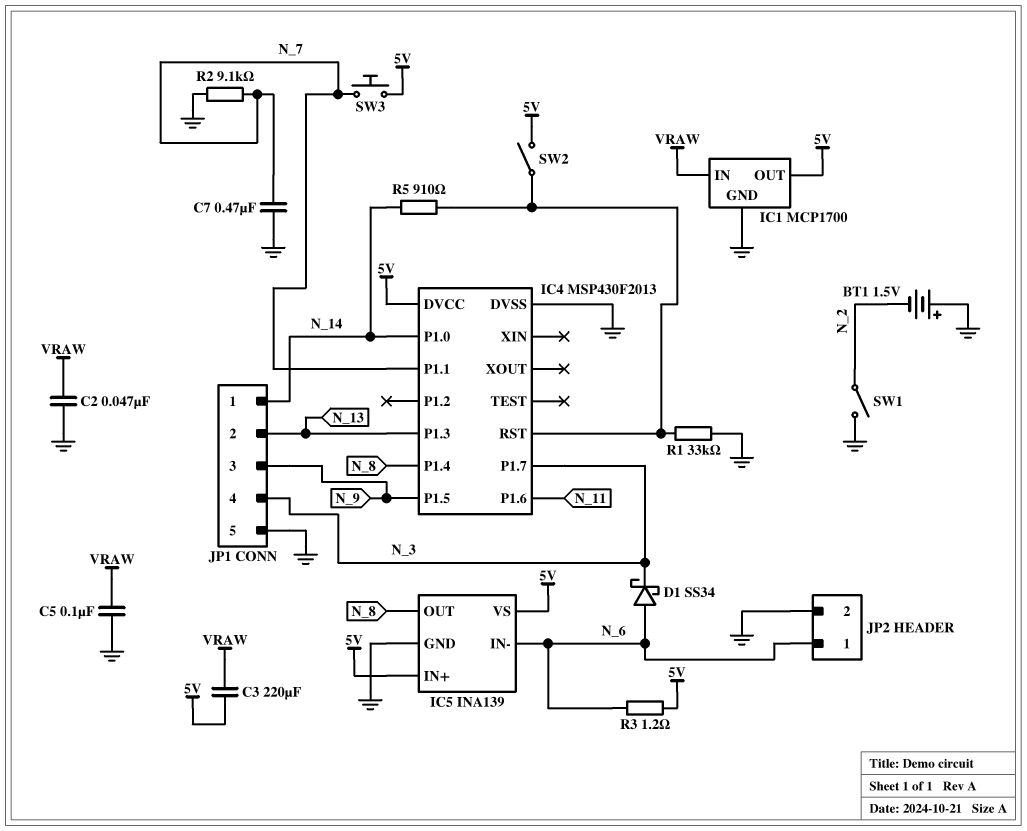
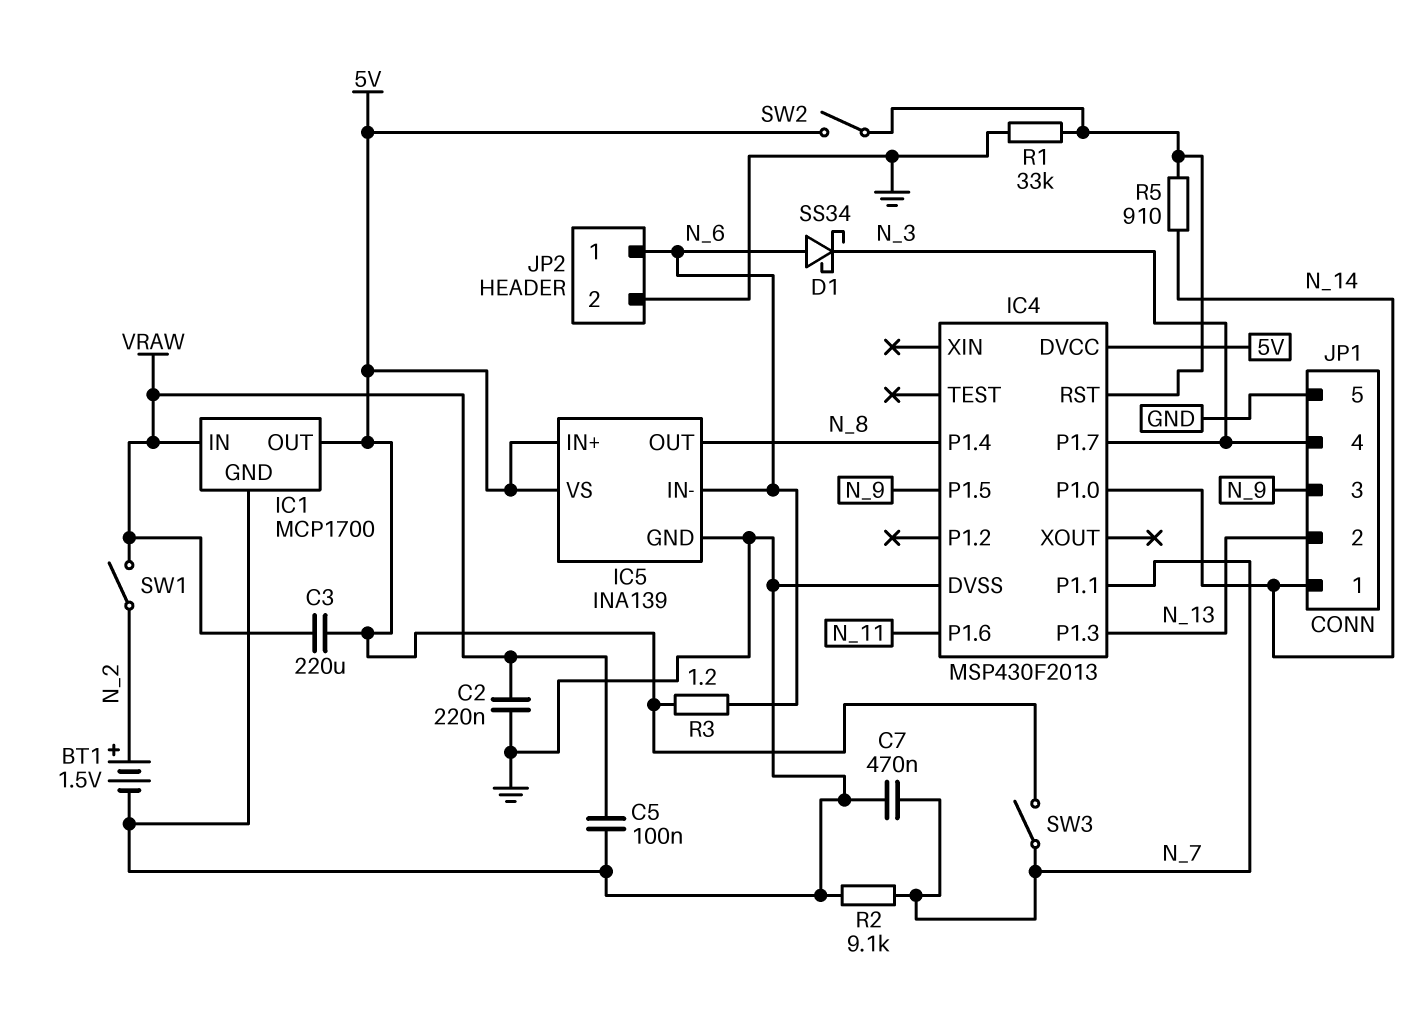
BT1: 1.5V (plus GND, minus N_2) -> 1.5V (plus N_2, minus GND)
C2: 47nF (GND, VRAW) -> 220nF (GND, VRAW)
SW1: switch (GND, N_2) -> switch (N_2, VRAW)
SW3: button (5V, N_7) -> switch (5V, N_7)

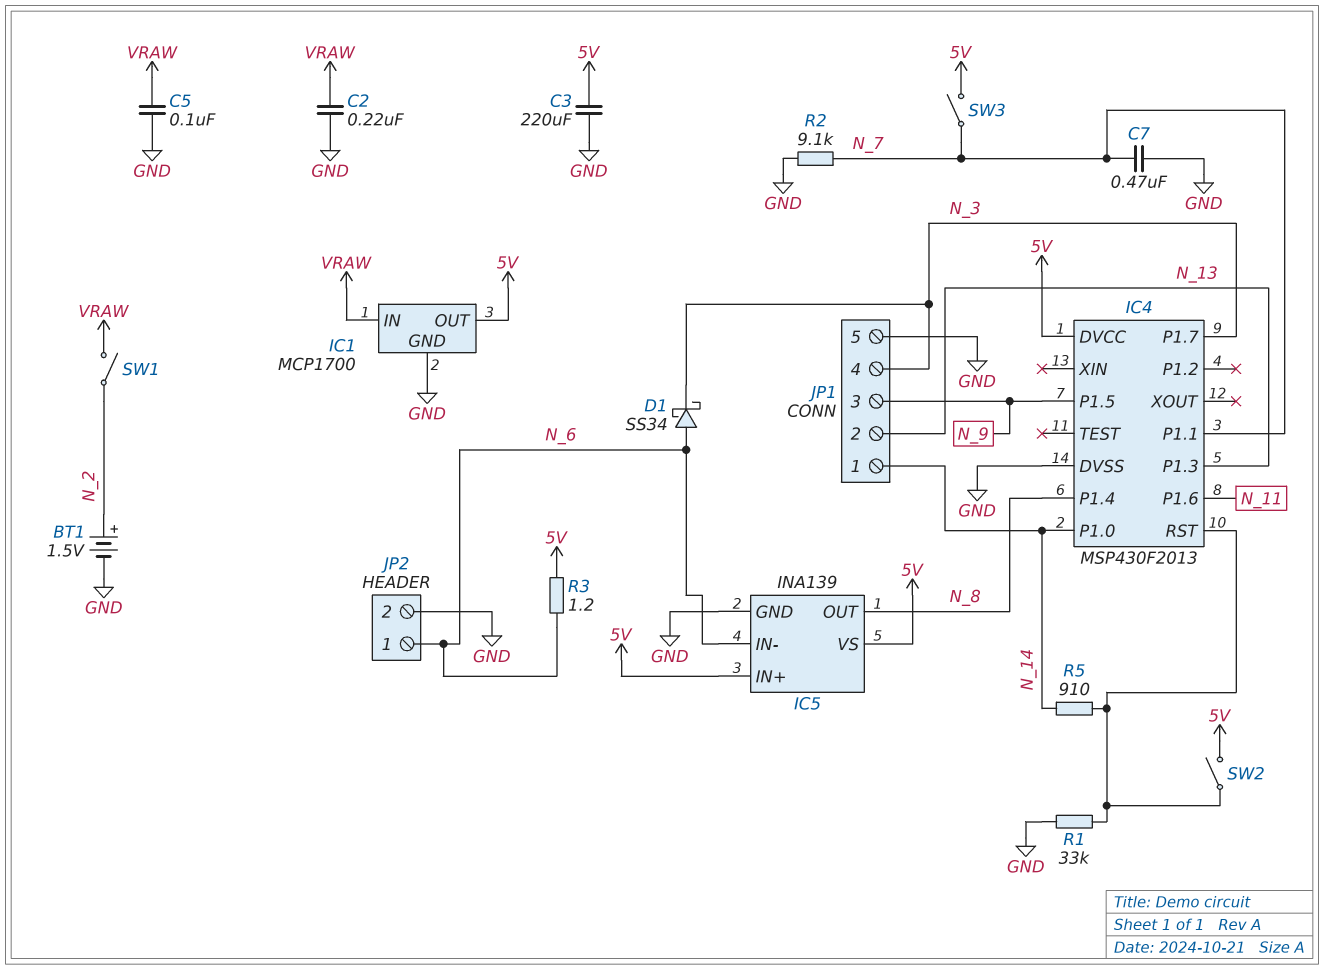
C3: 220uF (5V, VRAW) -> 220uF (5V, GND)

